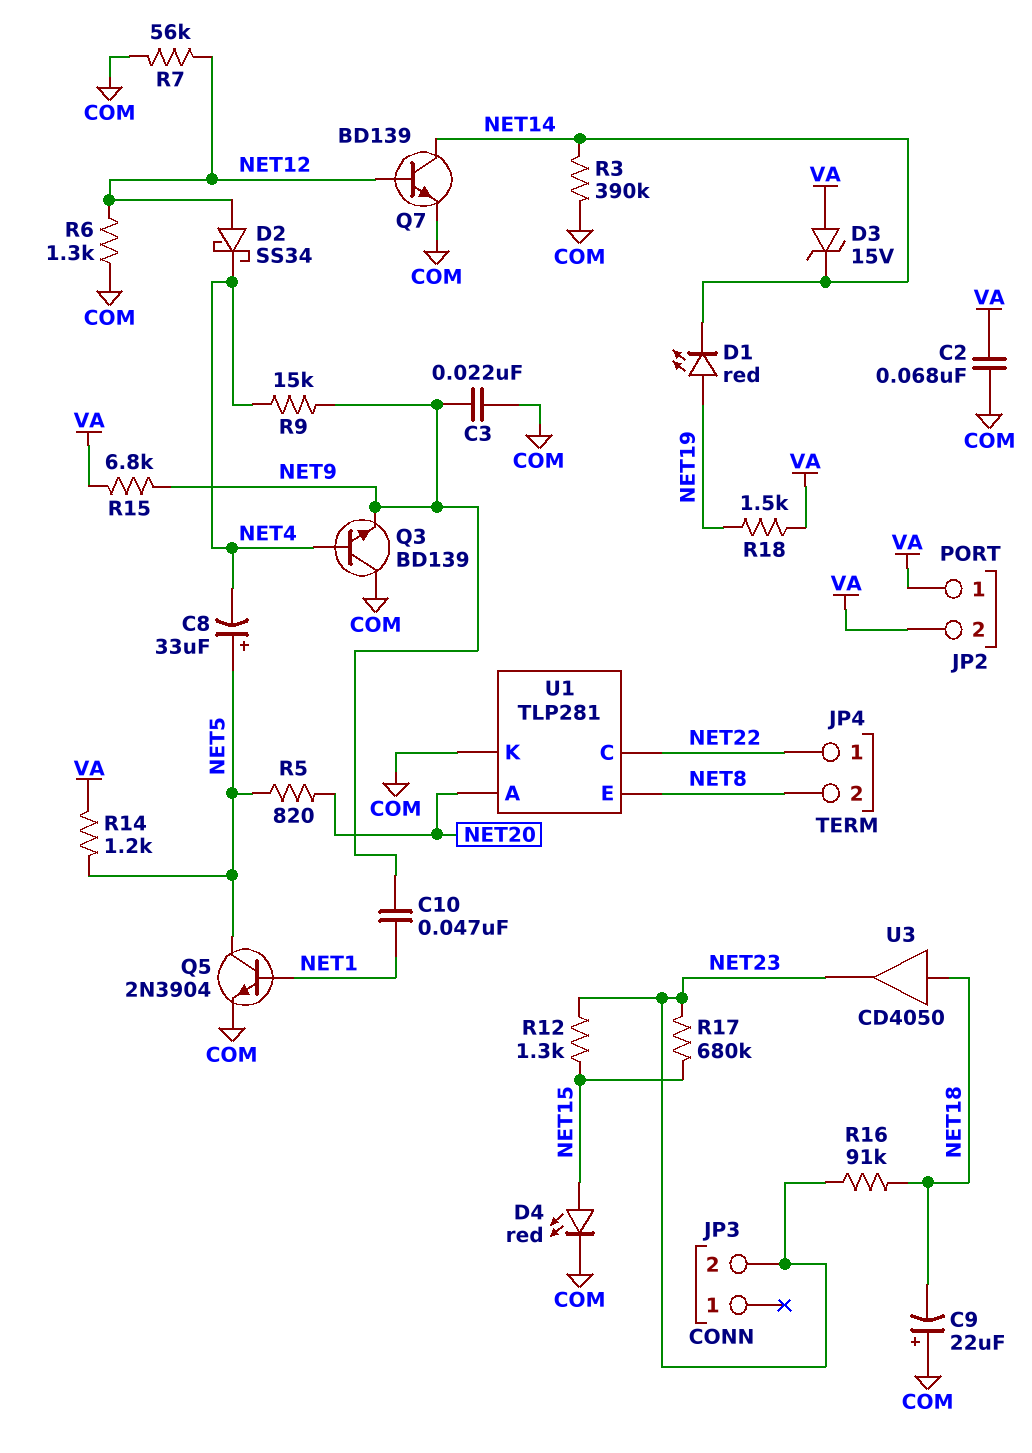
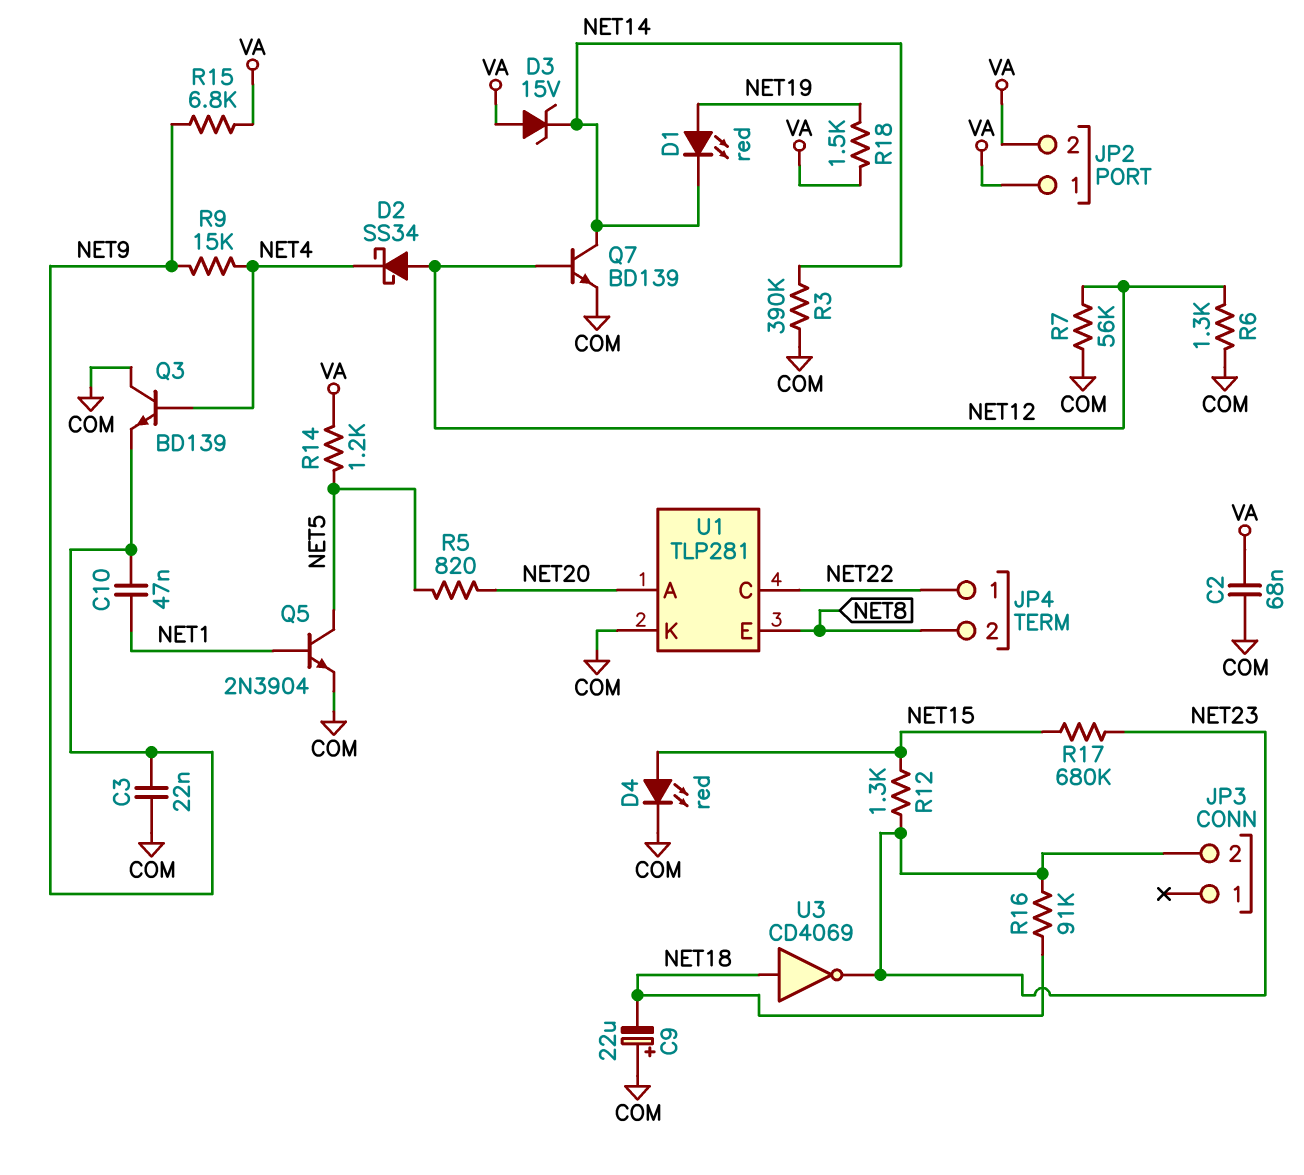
C8: 33uF (plus NET5, minus NET4) -> none
U3: buffer CD4050 (in NET18, out NET23) -> NOT CD4069 (in NET18, out NET23)

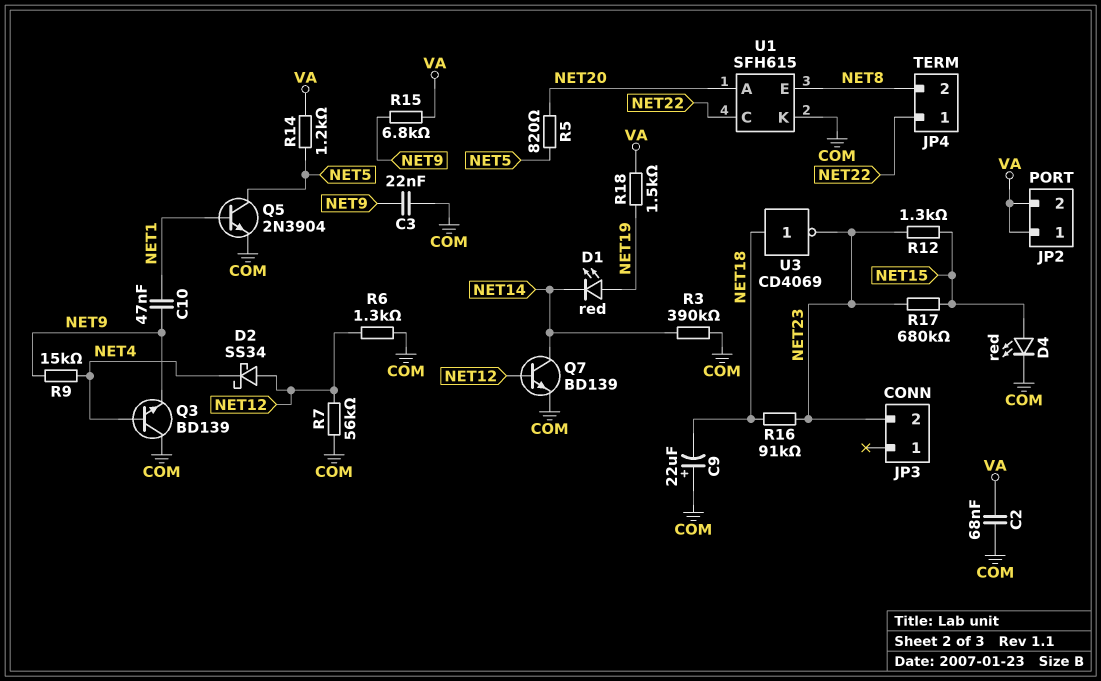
D3: zener 15V (A VA, K NET14) -> none
U1: TLP281 -> SFH615

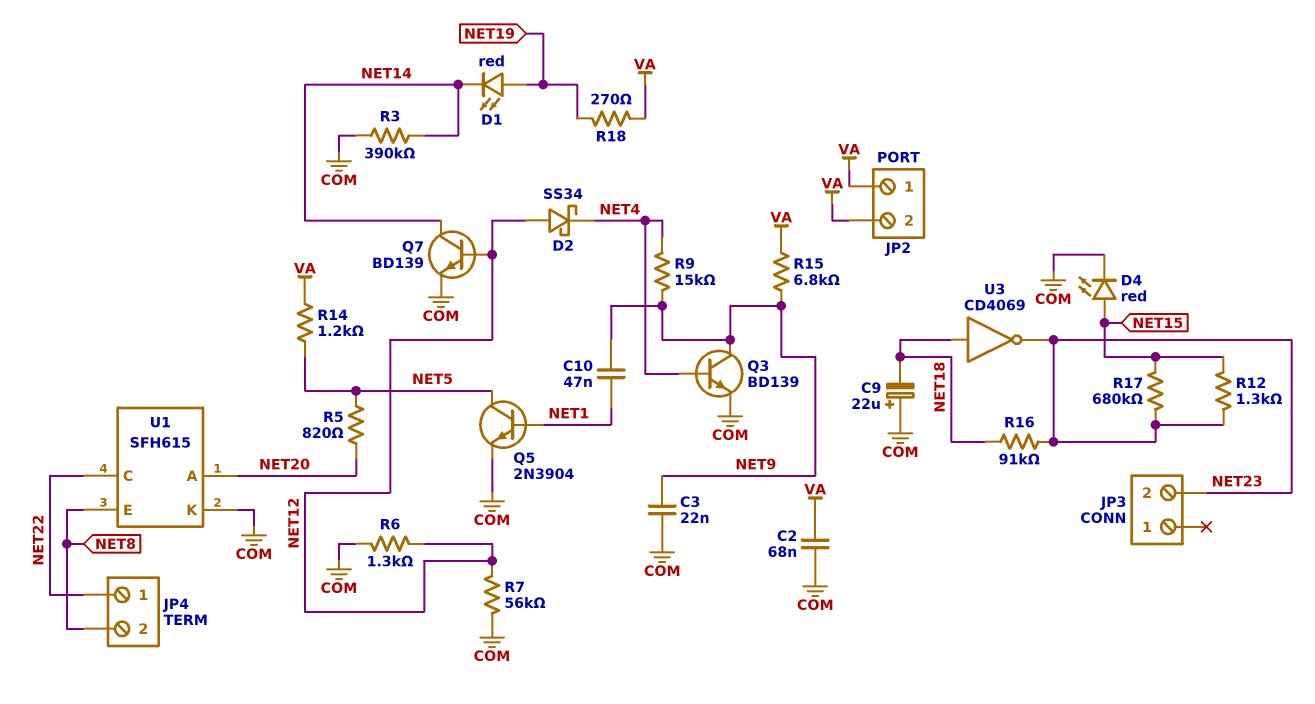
Q3: NPN BD139 (B NET4, C COM, E NET9) -> NPN BD139 (B NET4, C NET9, E COM)
R18: 1.5k (NET19, VA) -> 270 (NET19, VA)

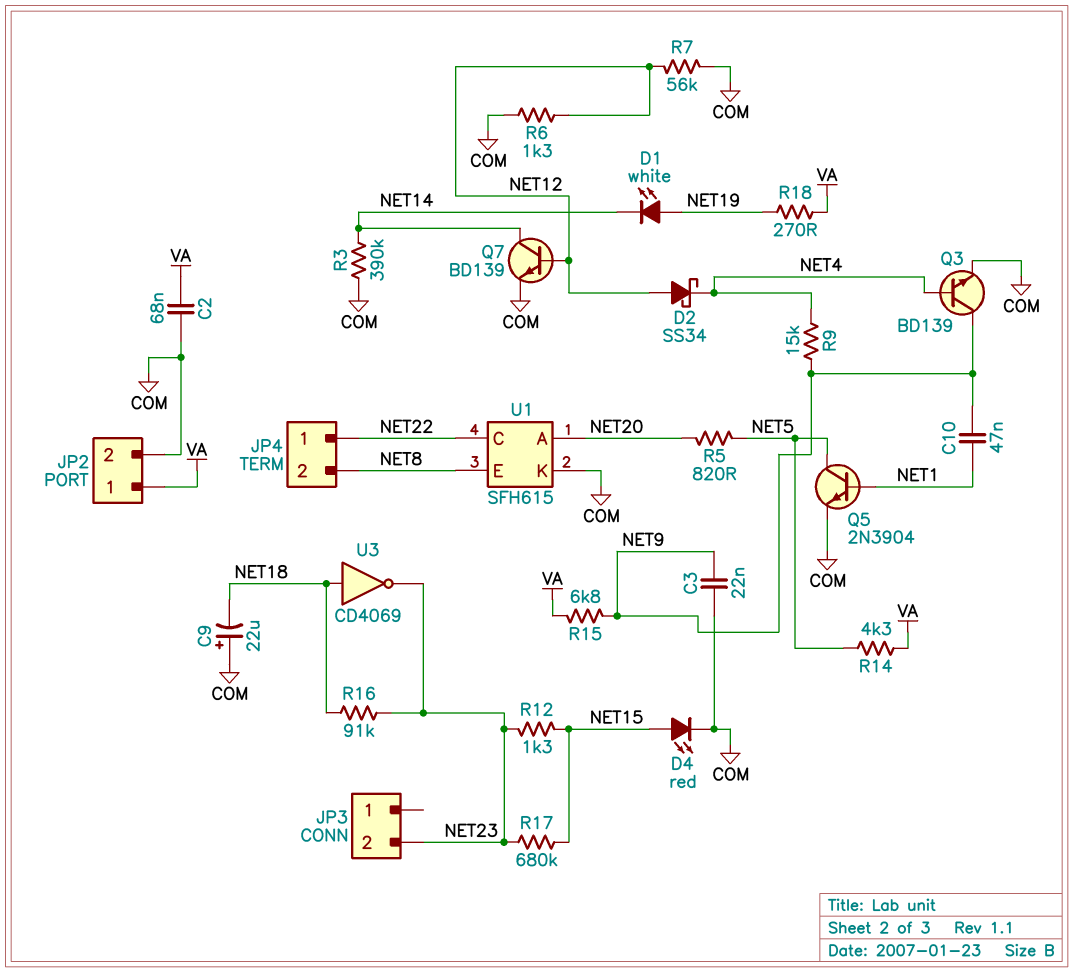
D1: LED red (A NET19, K NET14) -> LED white (A NET19, K NET14)
JP2 pin 2: VA -> COM
R14: 1.2k (NET5, VA) -> 4.3k (NET5, VA)

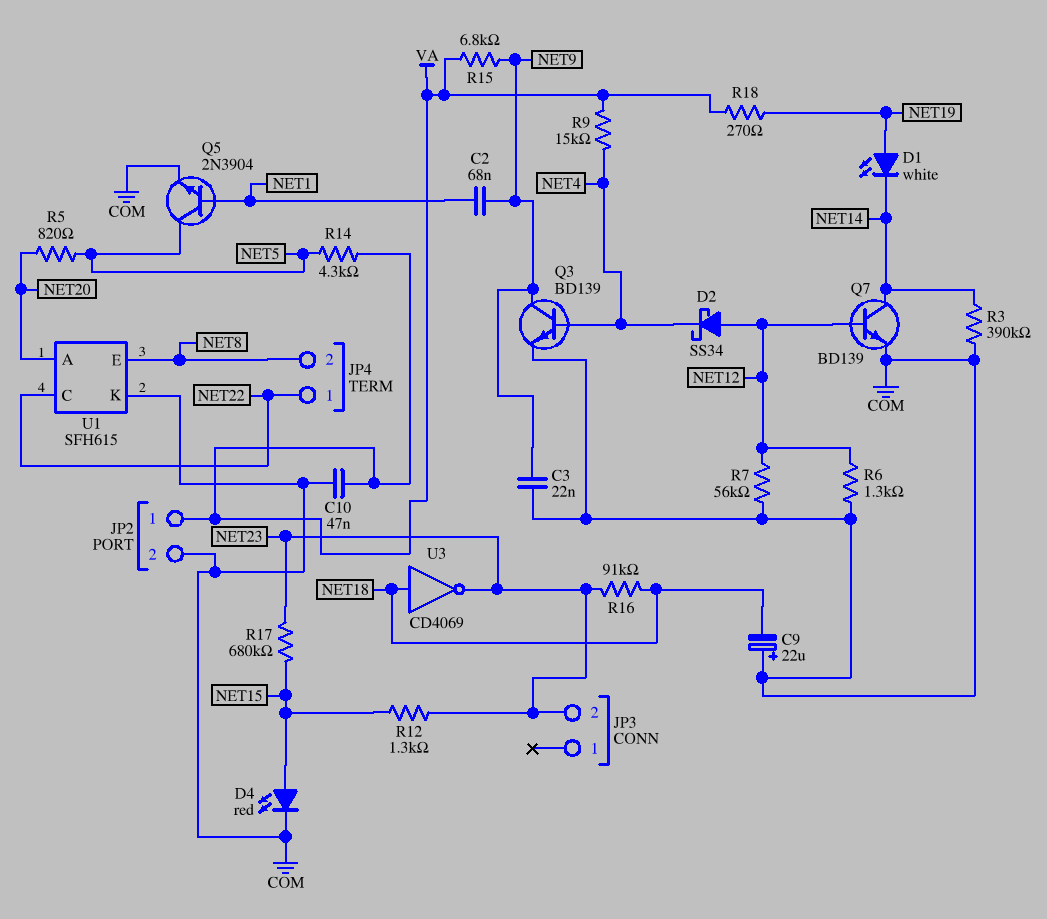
C2: 68nF (COM, VA) -> 68nF (NET1, NET9)
C10: 47nF (NET1, NET9) -> 47nF (COM, VA)
R9: 15k (NET4, NET9) -> 15k (NET4, VA)

